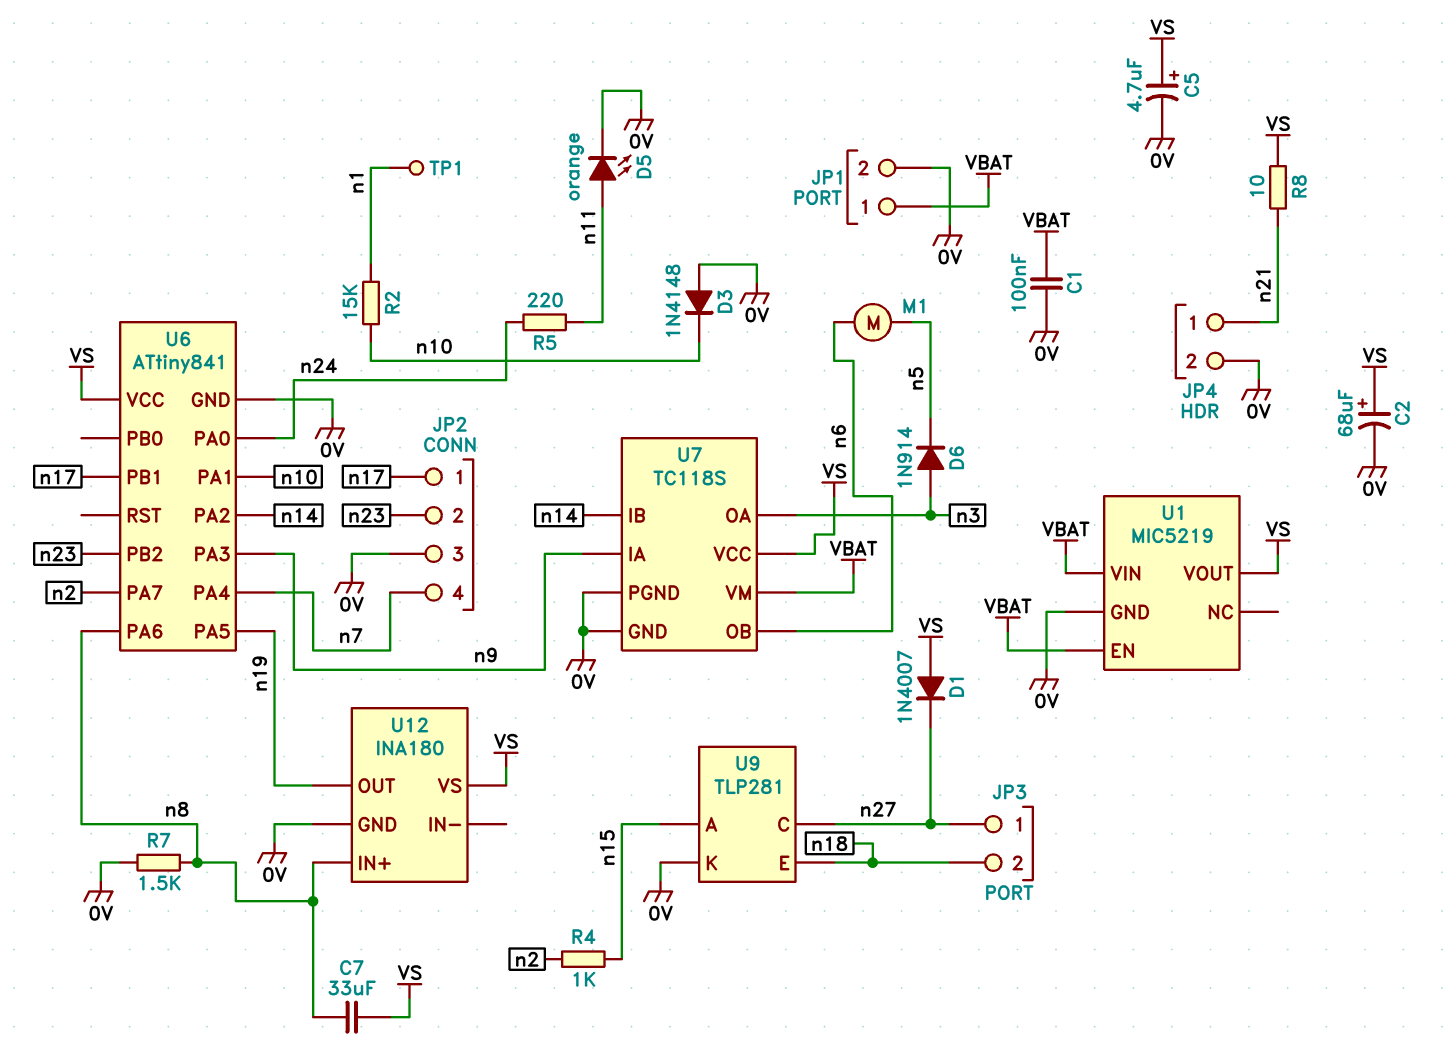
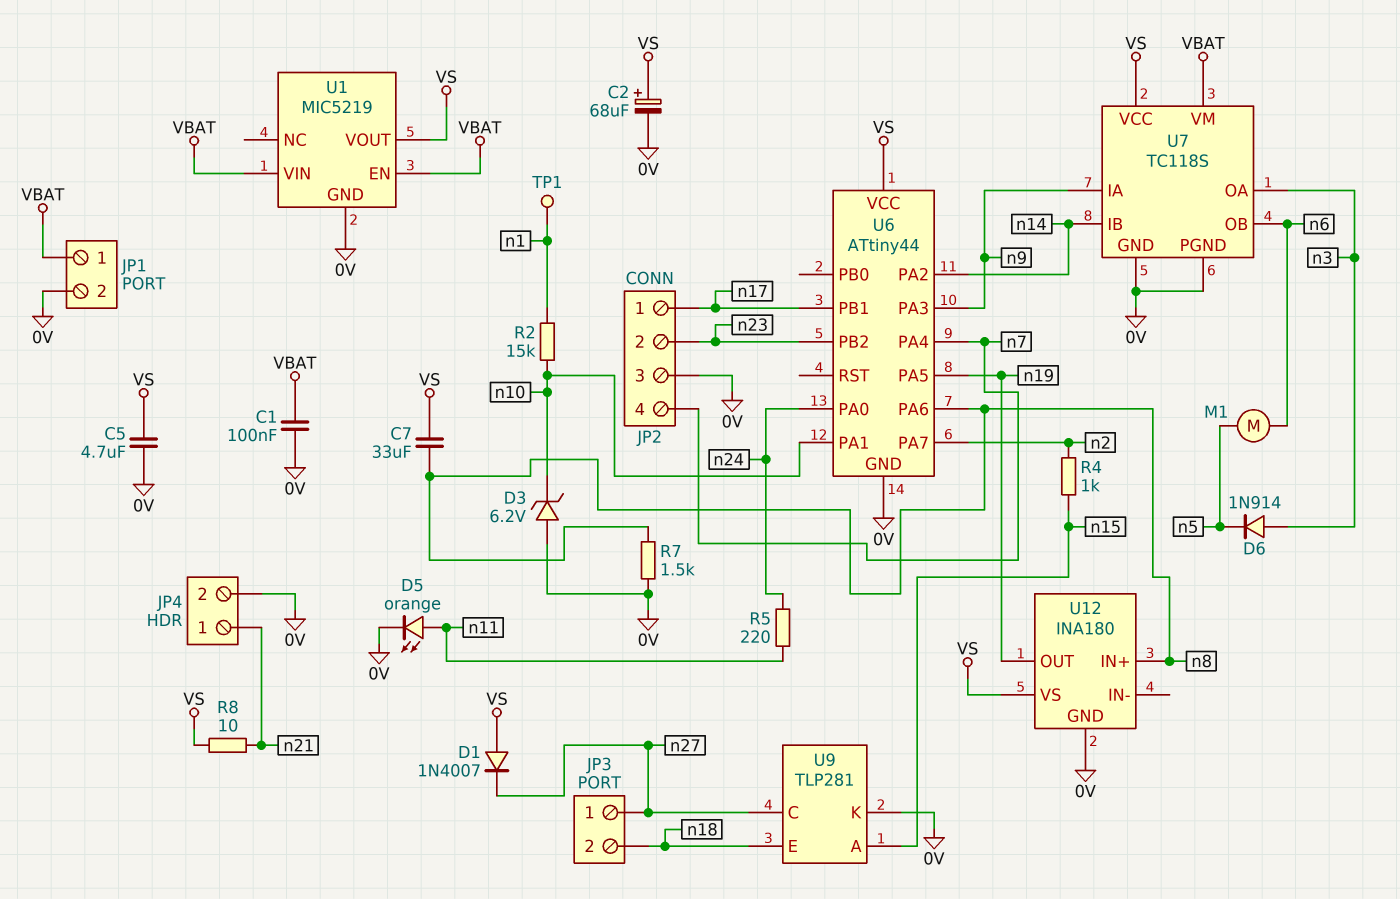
C5: 4.7uF (plus VS, minus 0V) -> 4.7uF (0V, VS)
D3: diode 1N4148 (A 0V, K n10) -> zener 6.2V (A 0V, K n10)
U6: ATtiny841 -> ATtiny44

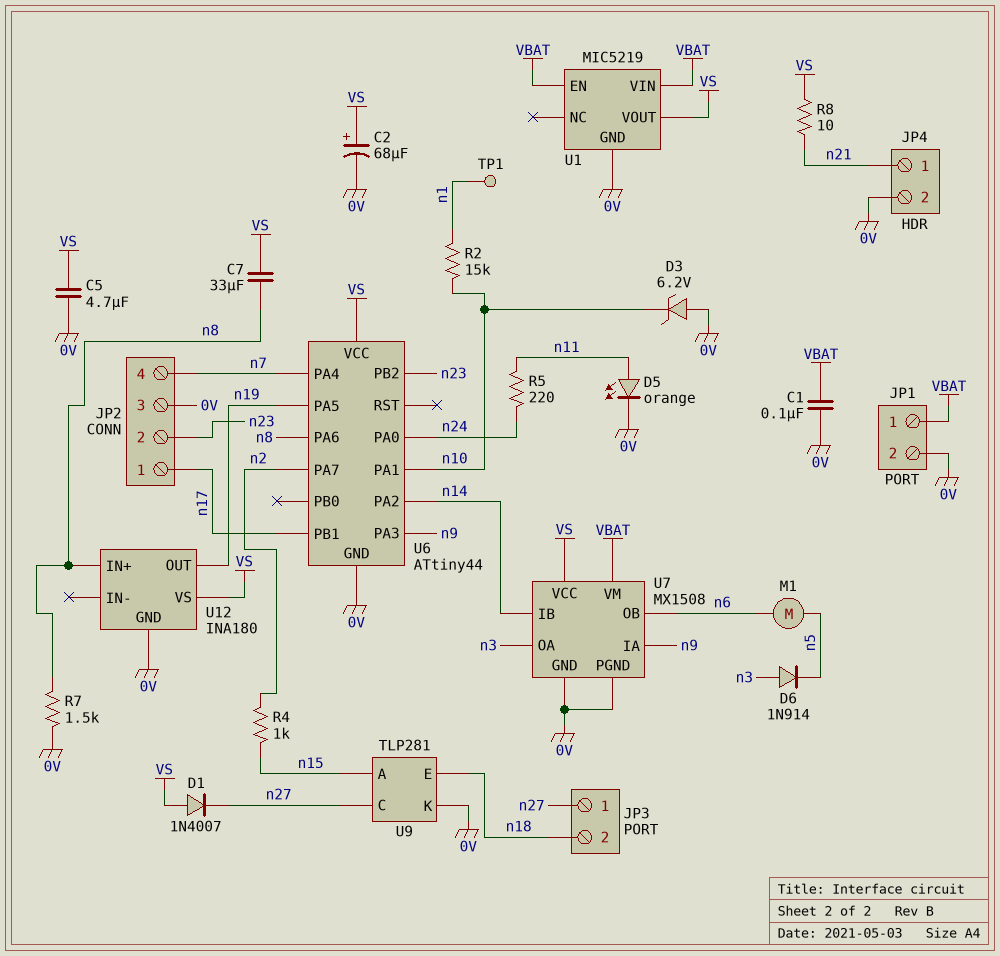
U7: TC118S -> MX1508

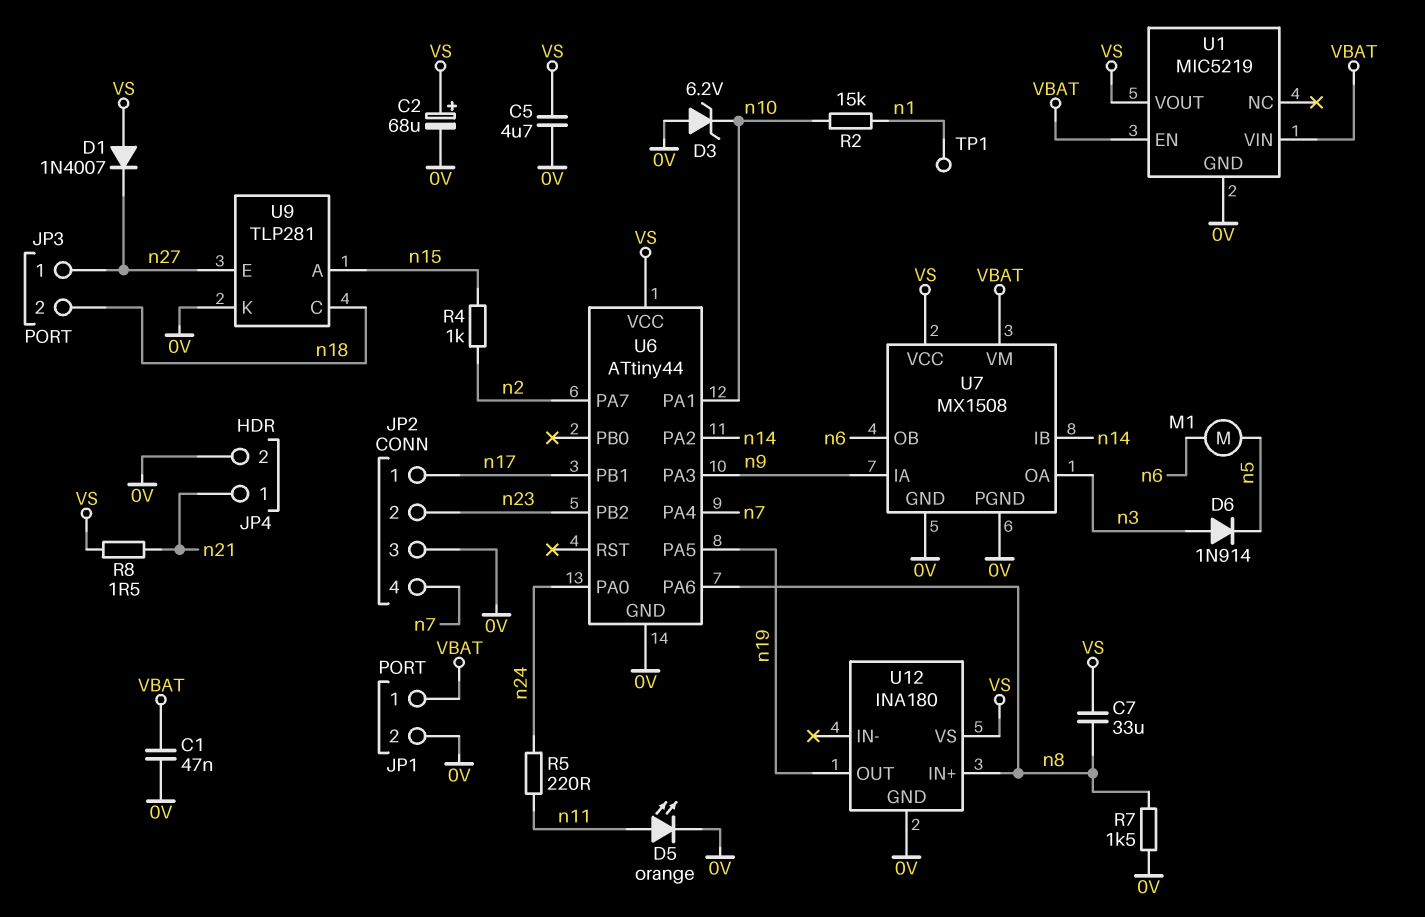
C1: 100nF (0V, VBAT) -> 47nF (0V, VBAT)
R8: 10 (VS, n21) -> 1.5 (VS, n21)
U9 pin C: n27 -> n18
U9 pin E: n18 -> n27

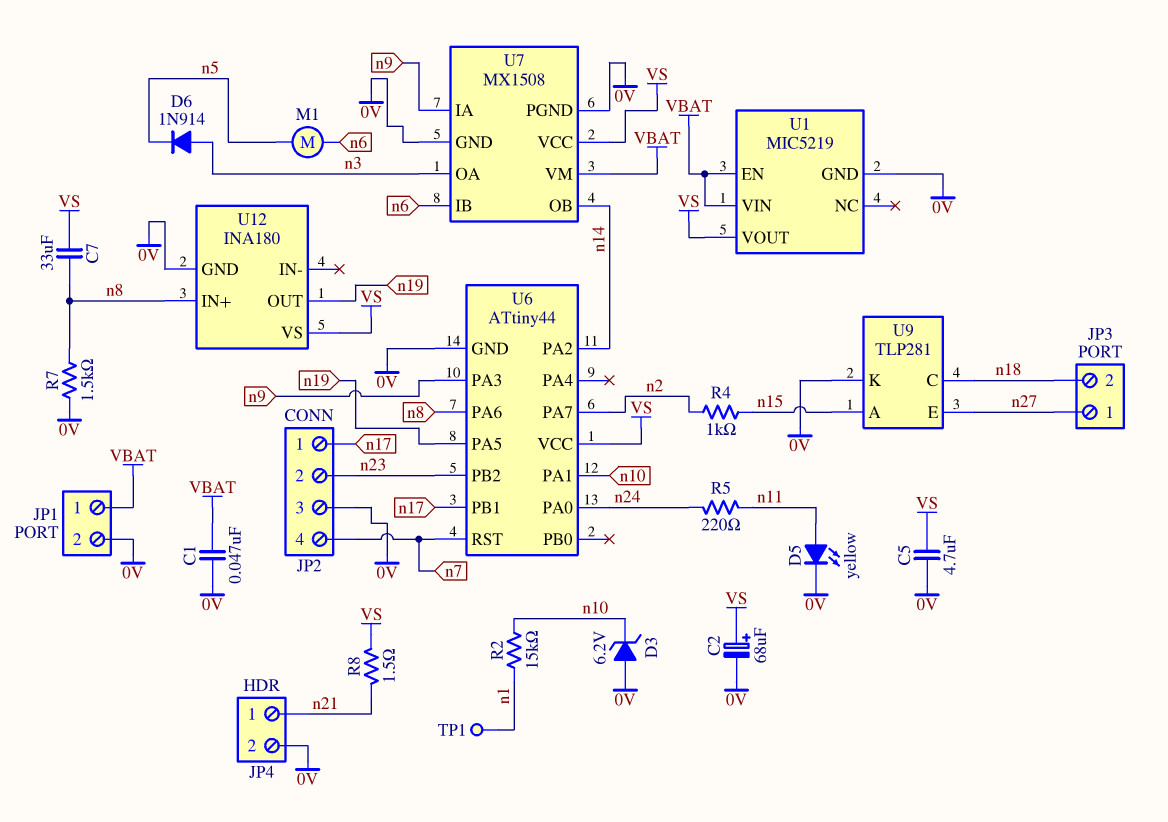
D1: diode 1N4007 (A VS, K n27) -> none
D5: LED orange (A n11, K 0V) -> LED yellow (A n11, K 0V)
U6 pin PA4: n7 -> none
U6 pin RST: none -> n7
U7 pin IB: n14 -> n6
U7 pin OB: n6 -> n14

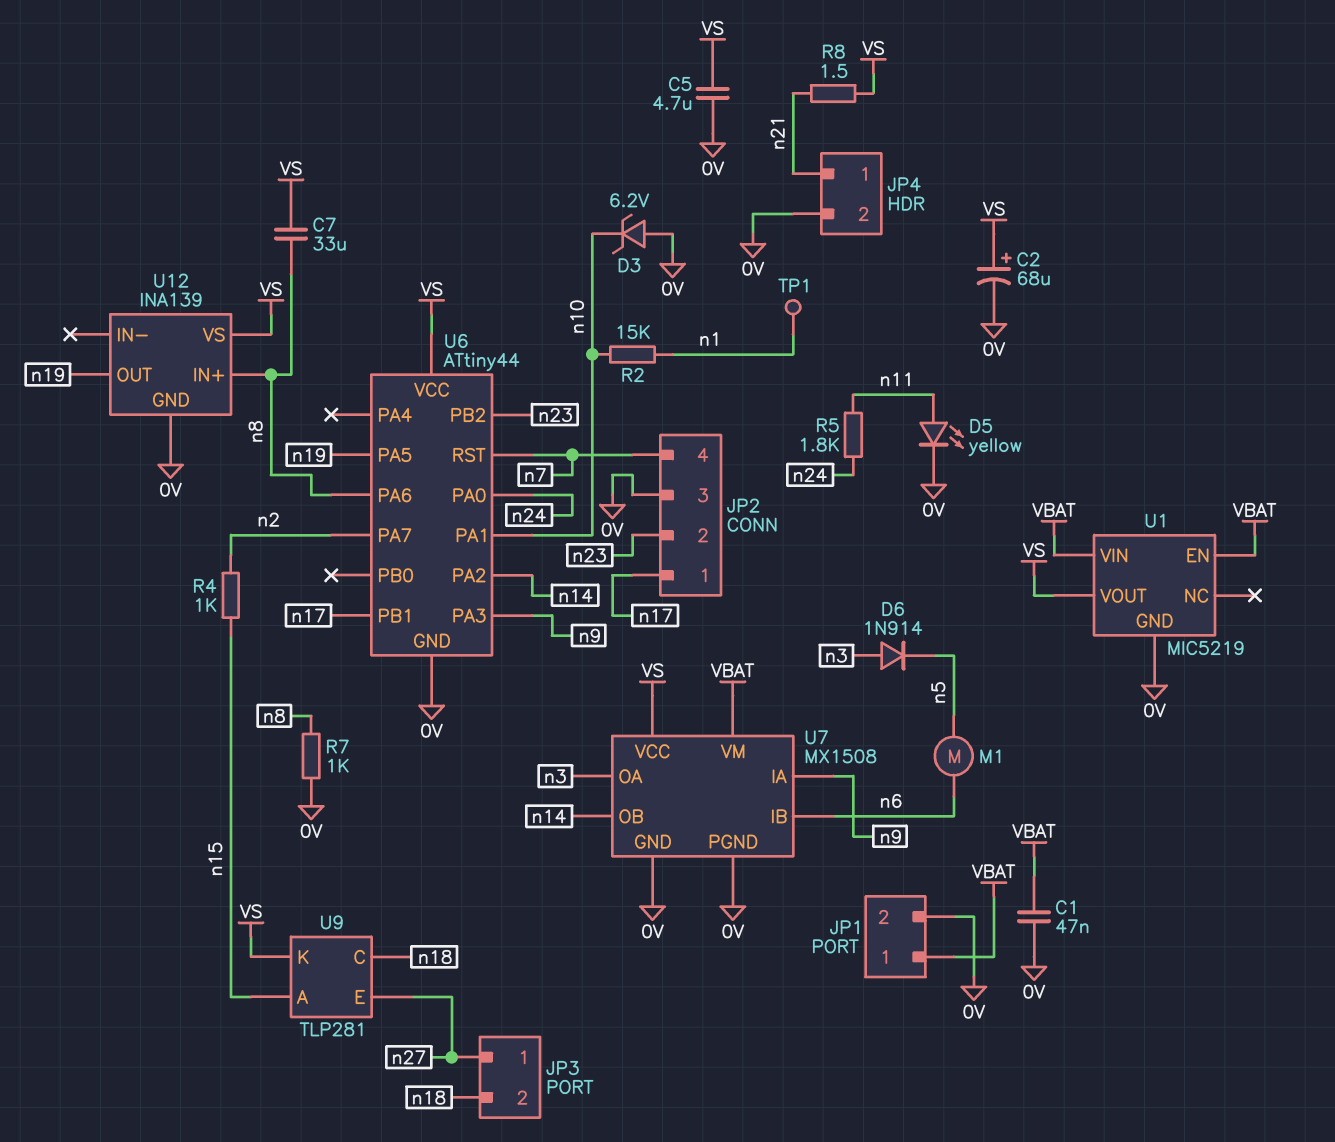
R5: 220 (n11, n24) -> 1.8k (n11, n24)
R7: 1.5k (0V, n8) -> 1k (0V, n8)
U9 pin K: 0V -> VS
U12: INA180 -> INA139

